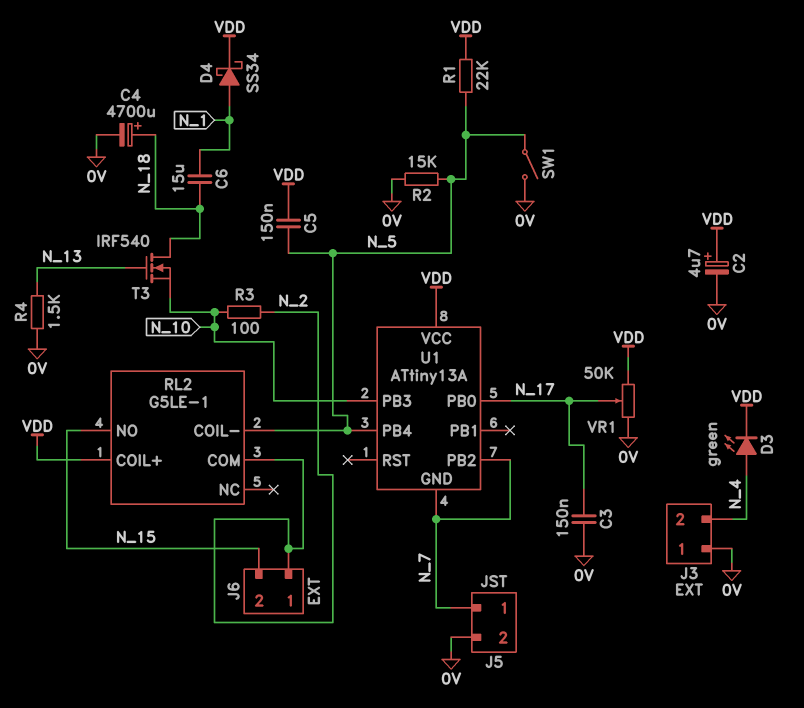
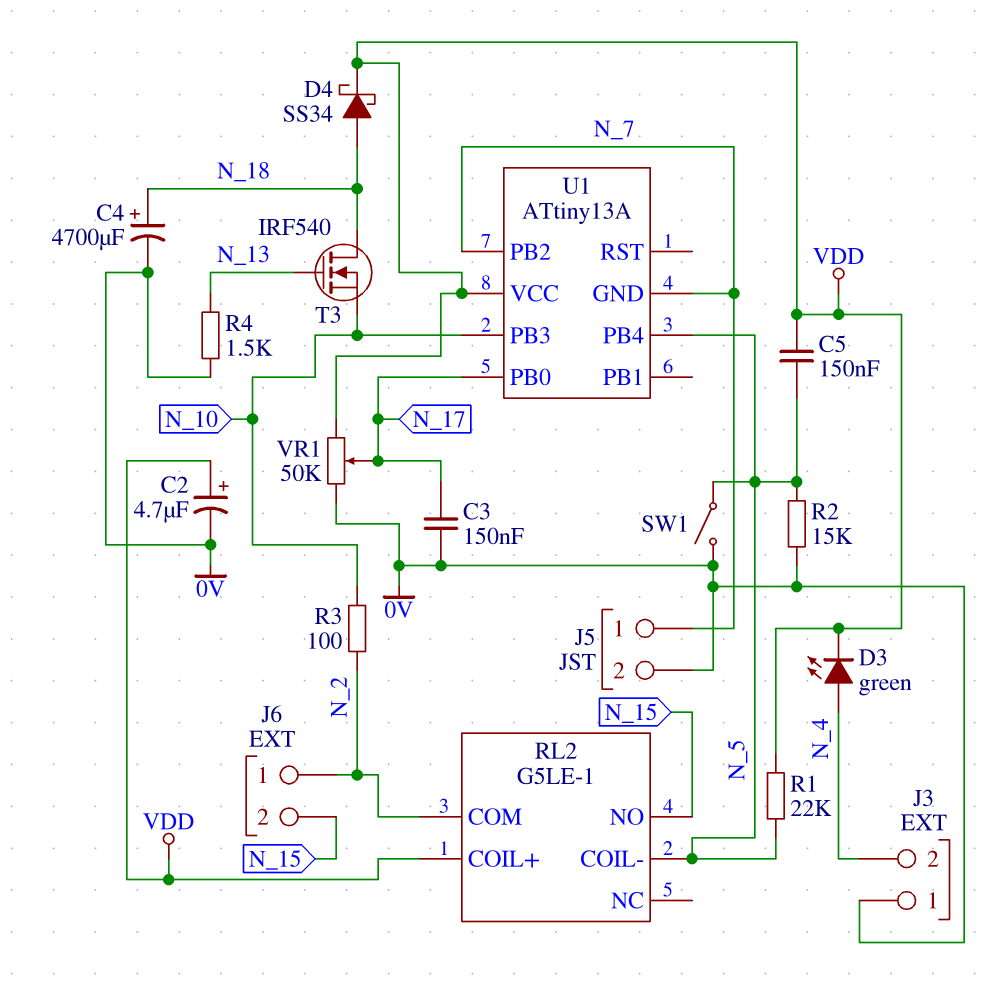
C6: 15uF (N_1, N_18) -> none
D4: schottky SS34 (A N_1, K VDD) -> schottky SS34 (A N_18, K VDD)

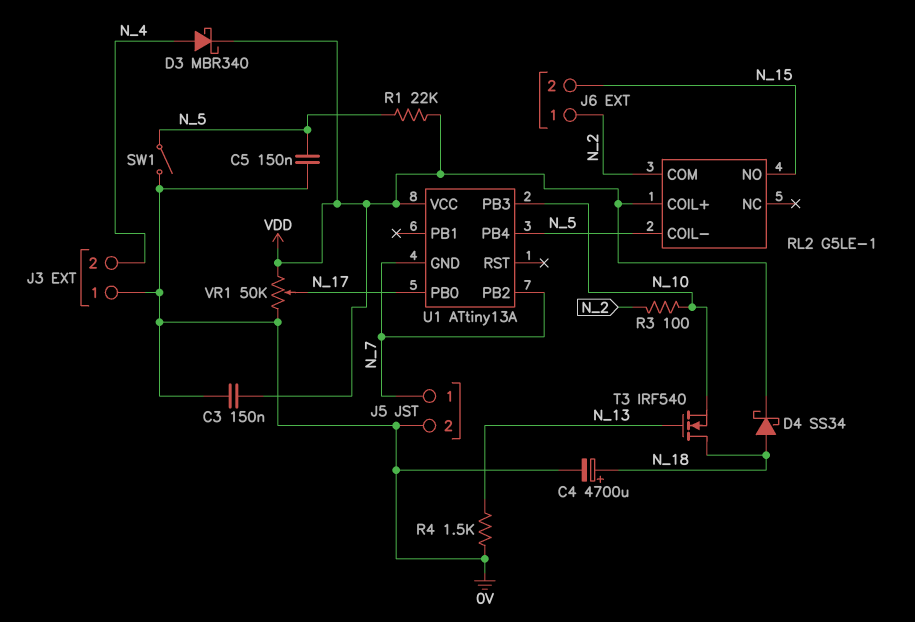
C2: 4.7uF (plus VDD, minus 0V) -> none
C3: 150nF (0V, N_17) -> 150nF (0V, VDD)
C5: 150nF (N_5, VDD) -> 150nF (0V, N_5)
D3: LED green (A N_4, K VDD) -> schottky MBR340 (A N_4, K VDD)
R2: 15k (0V, N_5) -> none

